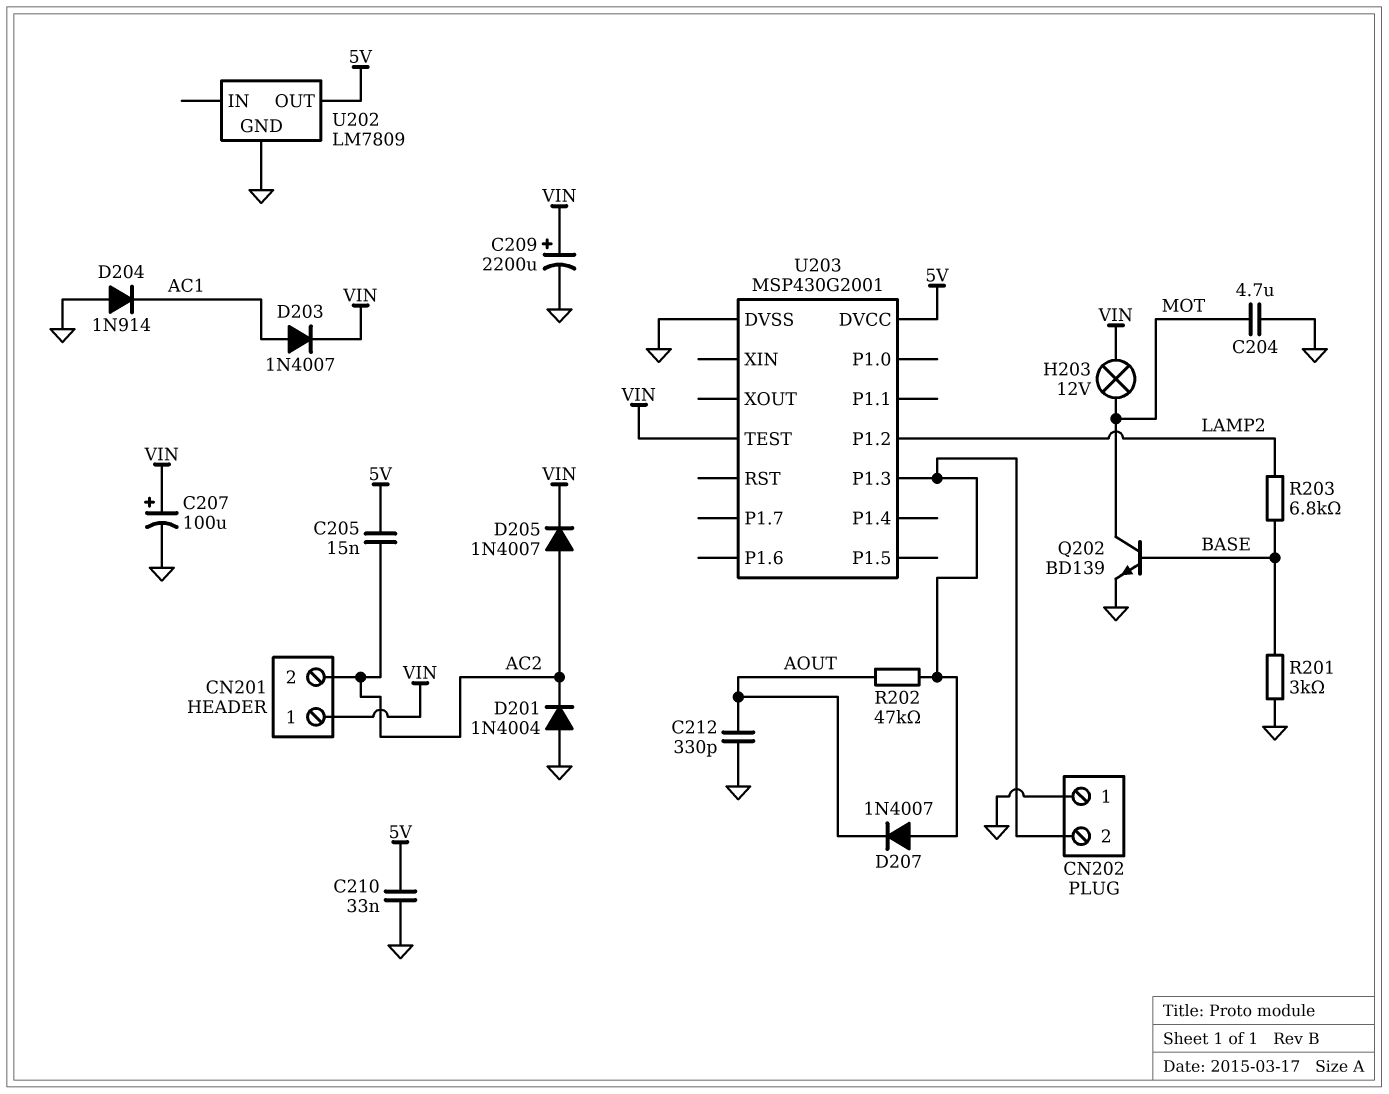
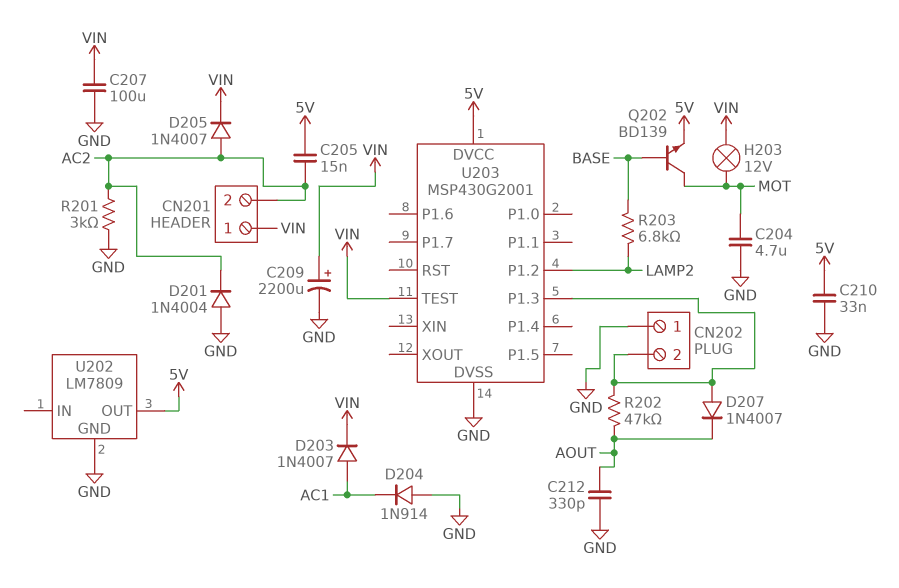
C207: 100uF (plus VIN, minus GND) -> 100uF (GND, VIN)
Q202: NPN BD139 (B BASE, C MOT, E GND) -> NPN BD139 (B BASE, C MOT, E 5V)
R201: 3k (BASE, GND) -> 3k (AC2, GND)

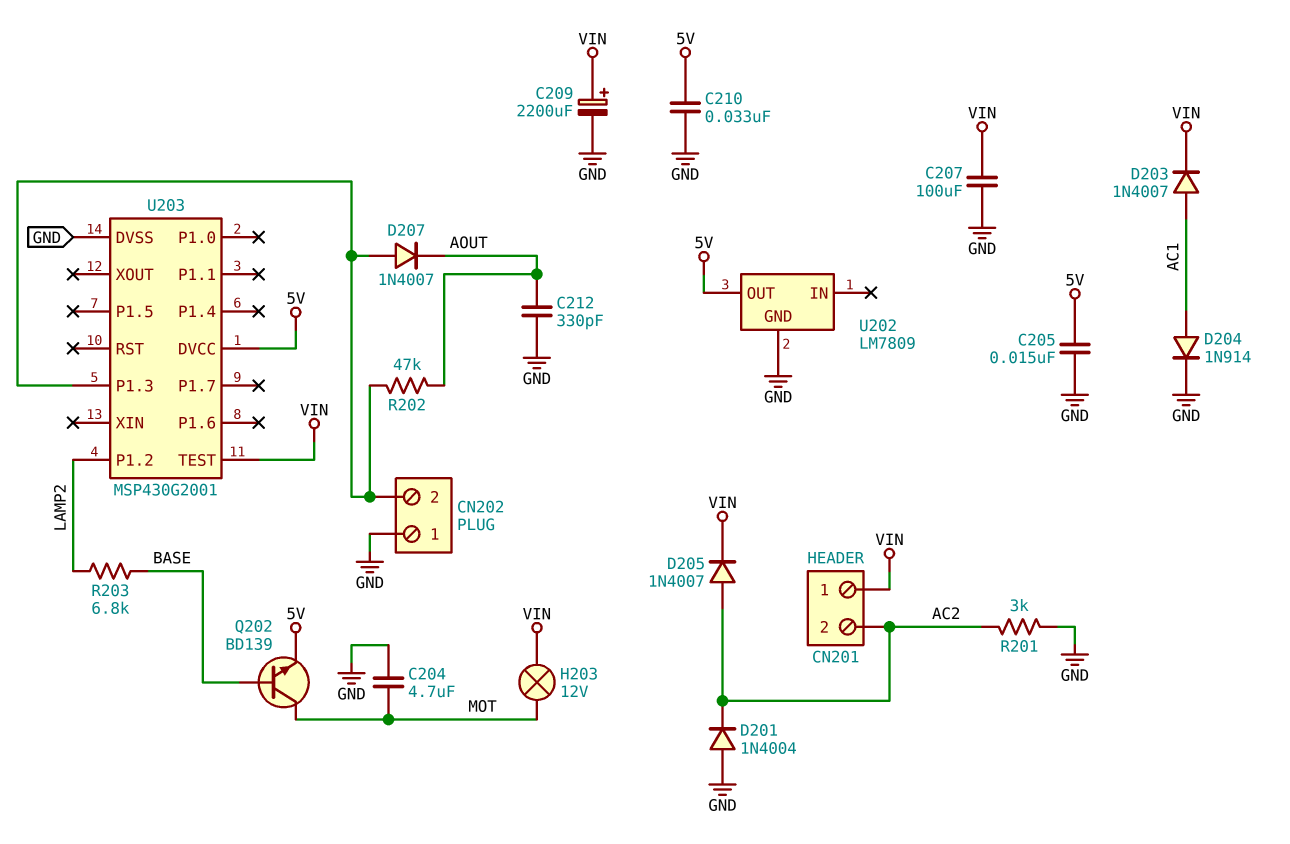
C205: 15nF (5V, AC2) -> 15nF (5V, GND)
D204: diode 1N914 (A GND, K AC1) -> diode 1N914 (A AC1, K GND)

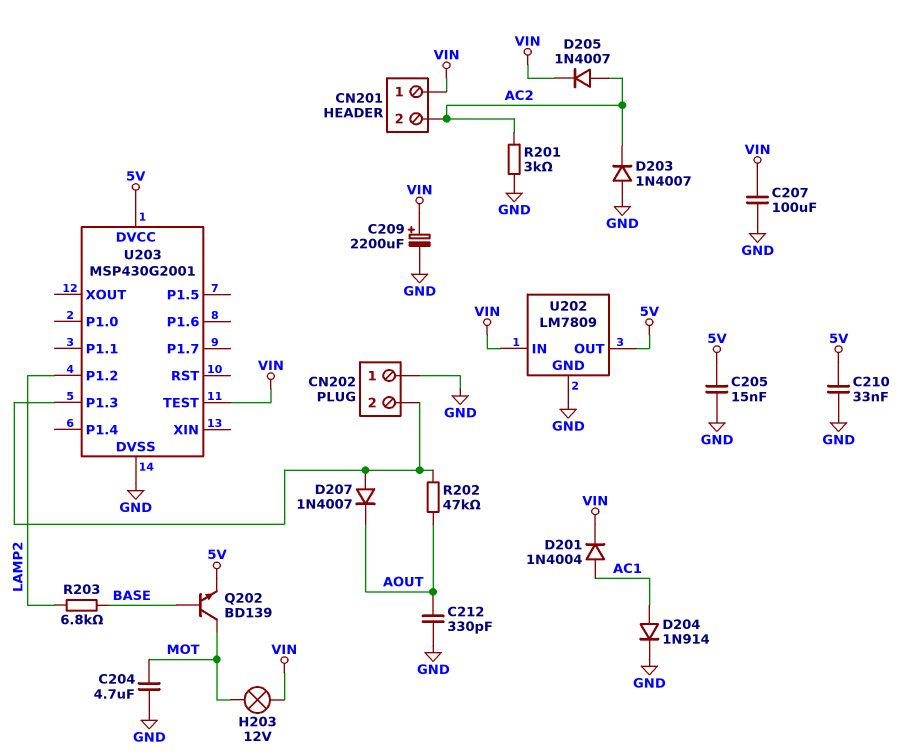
D201: diode 1N4004 (A GND, K AC2) -> diode 1N4004 (A AC1, K VIN)
D203: diode 1N4007 (A AC1, K VIN) -> diode 1N4007 (A GND, K AC2)
U202 pin IN: none -> VIN

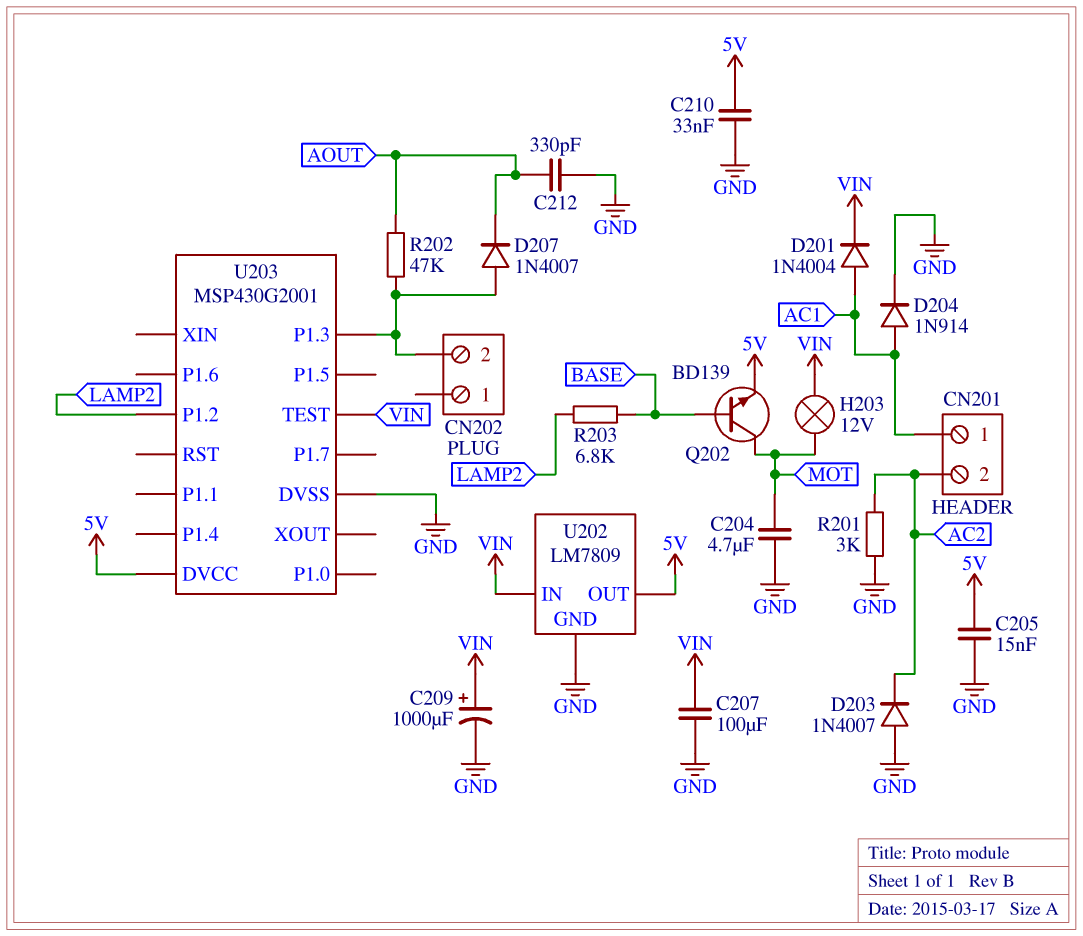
C209: 2200uF (plus VIN, minus GND) -> 1000uF (plus VIN, minus GND)
CN201 pin 1: VIN -> AC1
CN202 pin 1: GND -> none
D205: diode 1N4007 (A AC2, K VIN) -> none

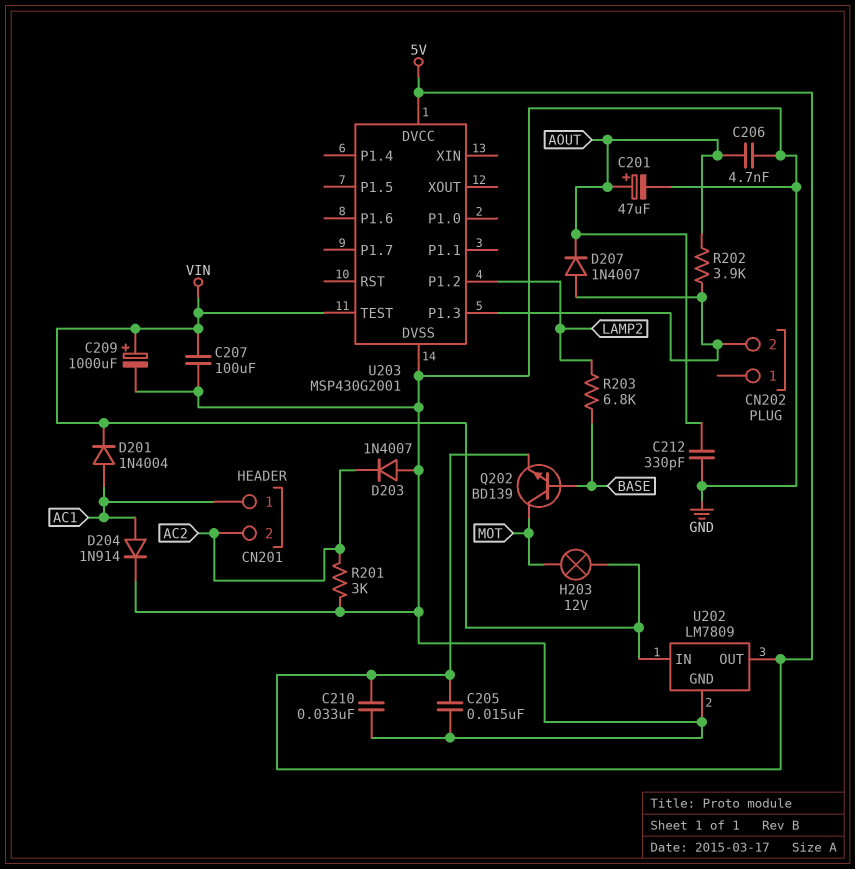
C201: none -> 47uF (plus AOUT, minus GND)
C204: 4.7uF (GND, MOT) -> none
C206: none -> 4.7nF (AOUT, GND)
R202: 47k (AOUT, CN202/2) -> 3.9k (AOUT, CN202/2)

